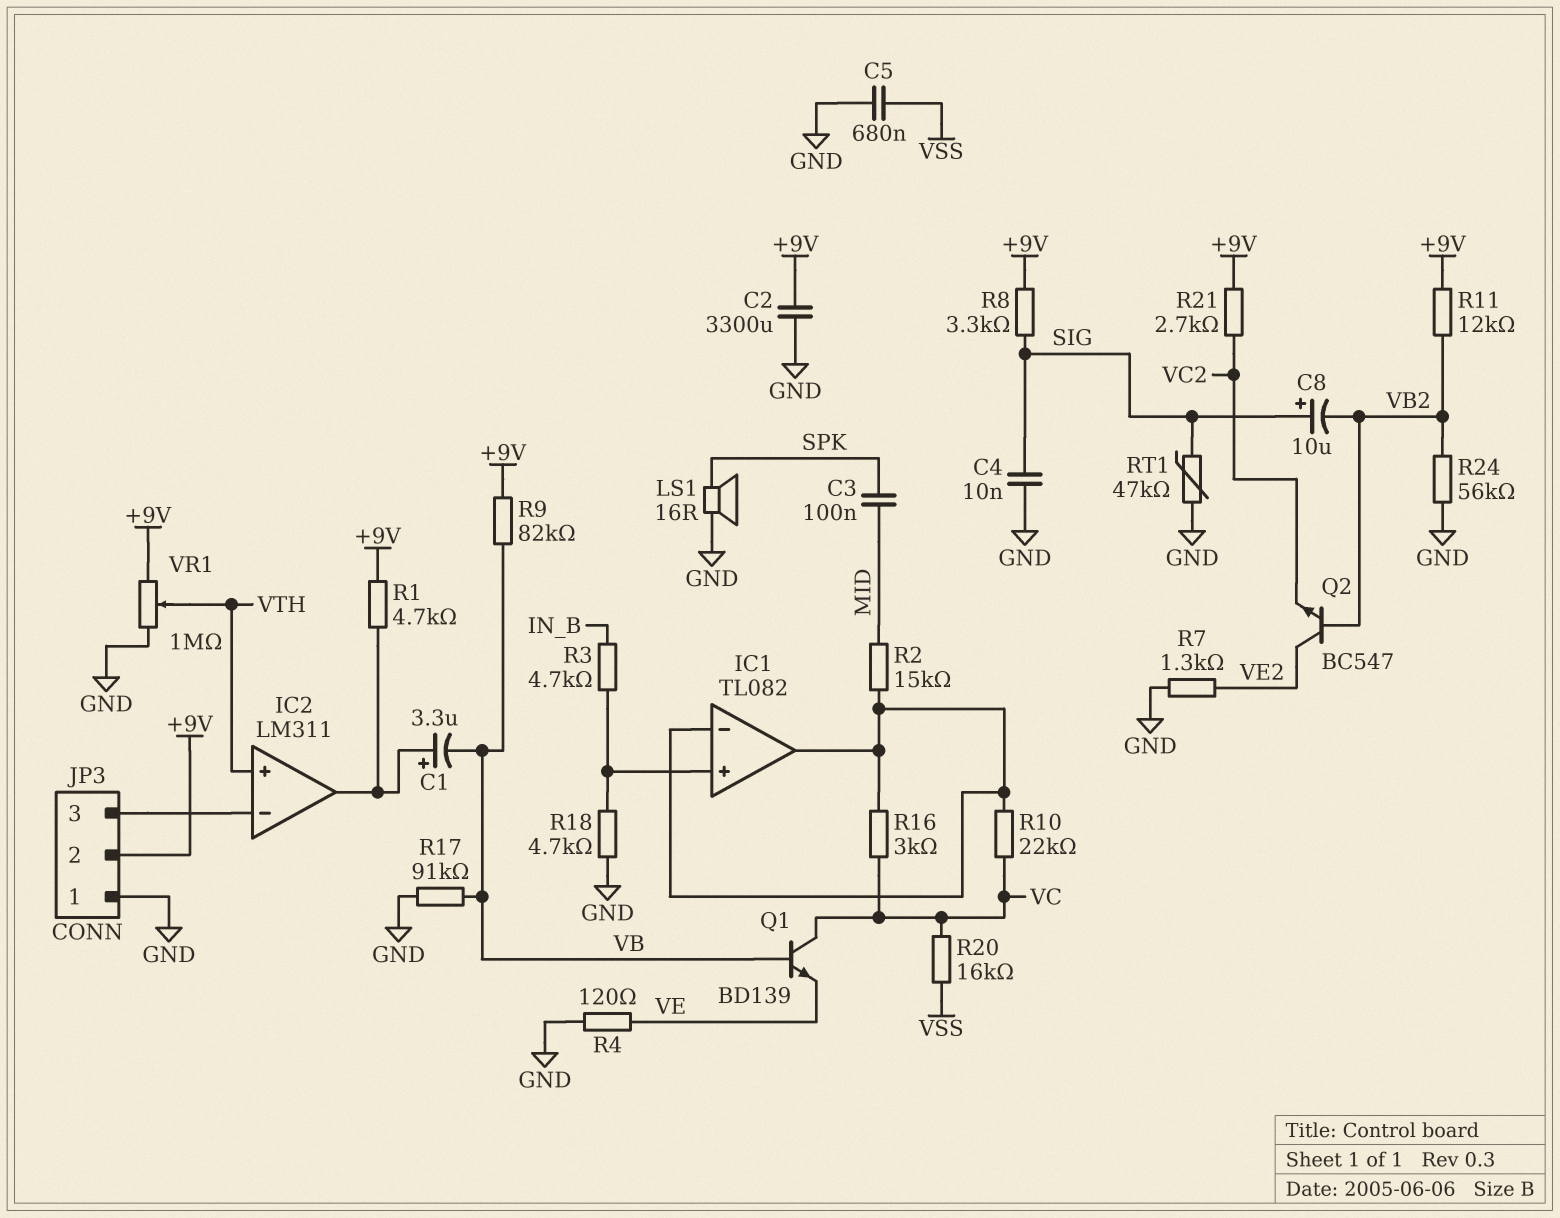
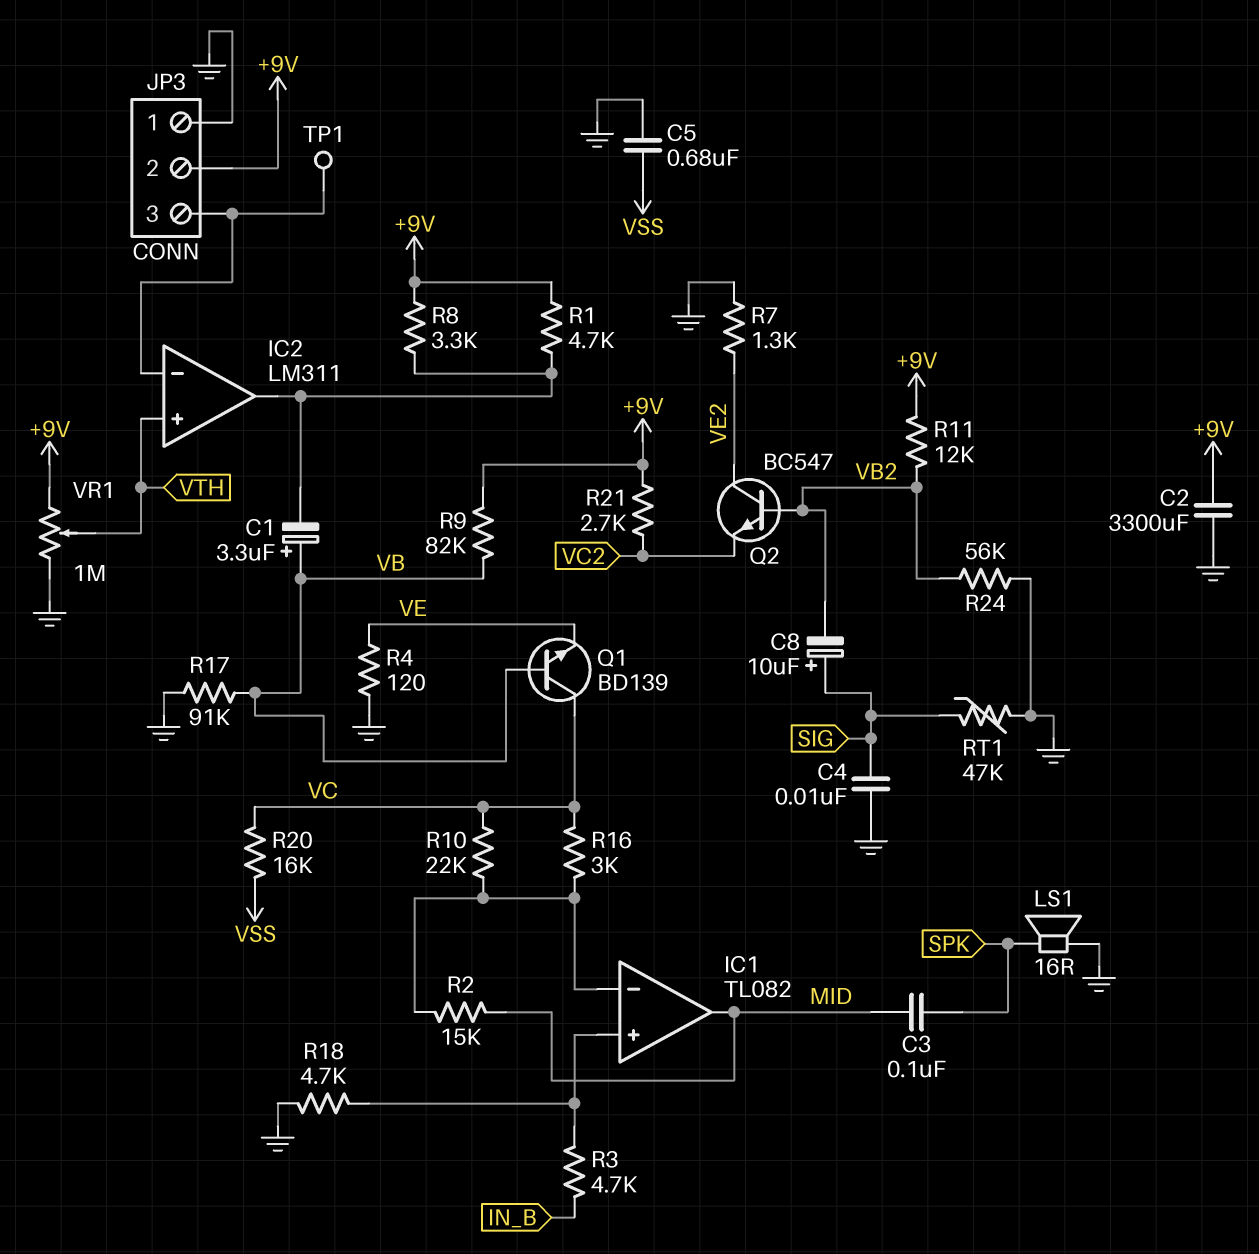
C1: 3.3uF (plus IC2/out, minus VB) -> 3.3uF (plus VB, minus IC2/out)
IC1 pin out: IC1/in- -> MID
R8: 3.3k (+9V, SIG) -> 3.3k (+9V, IC2/out)
TP1: none -> test point (IC2/in-)

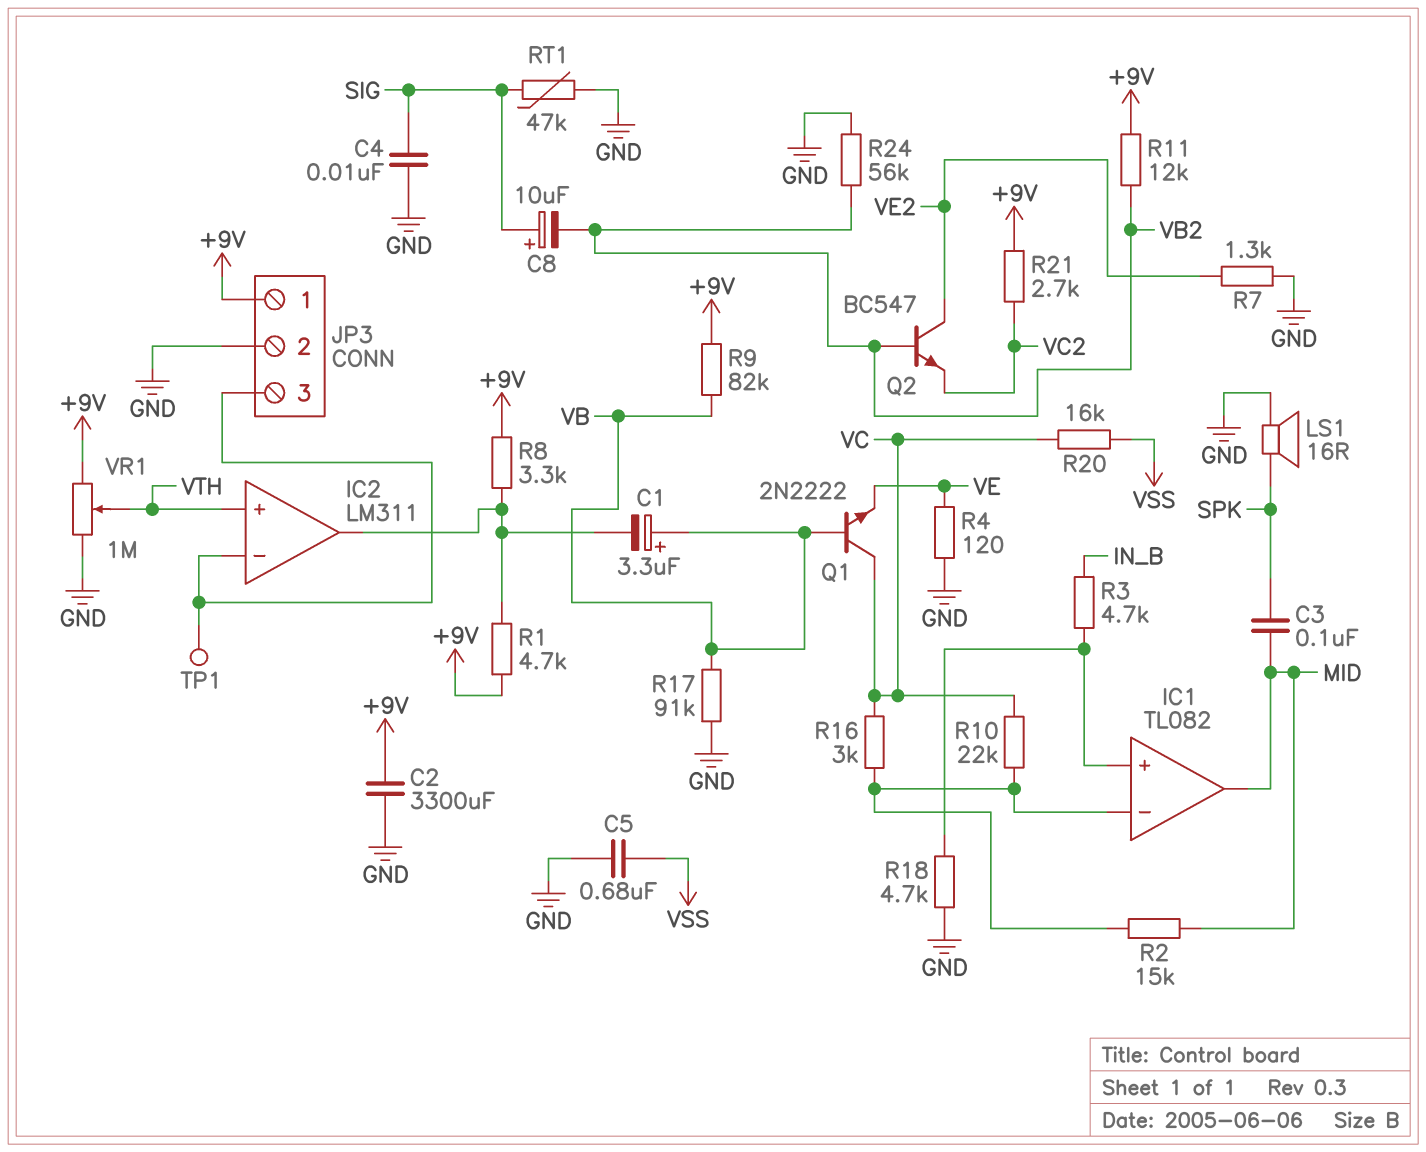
JP3 pin 1: GND -> +9V
JP3 pin 2: +9V -> GND
Q1: NPN BD139 (B VB, C VC, E VE) -> NPN 2N2222 (B VB, C VC, E VE)

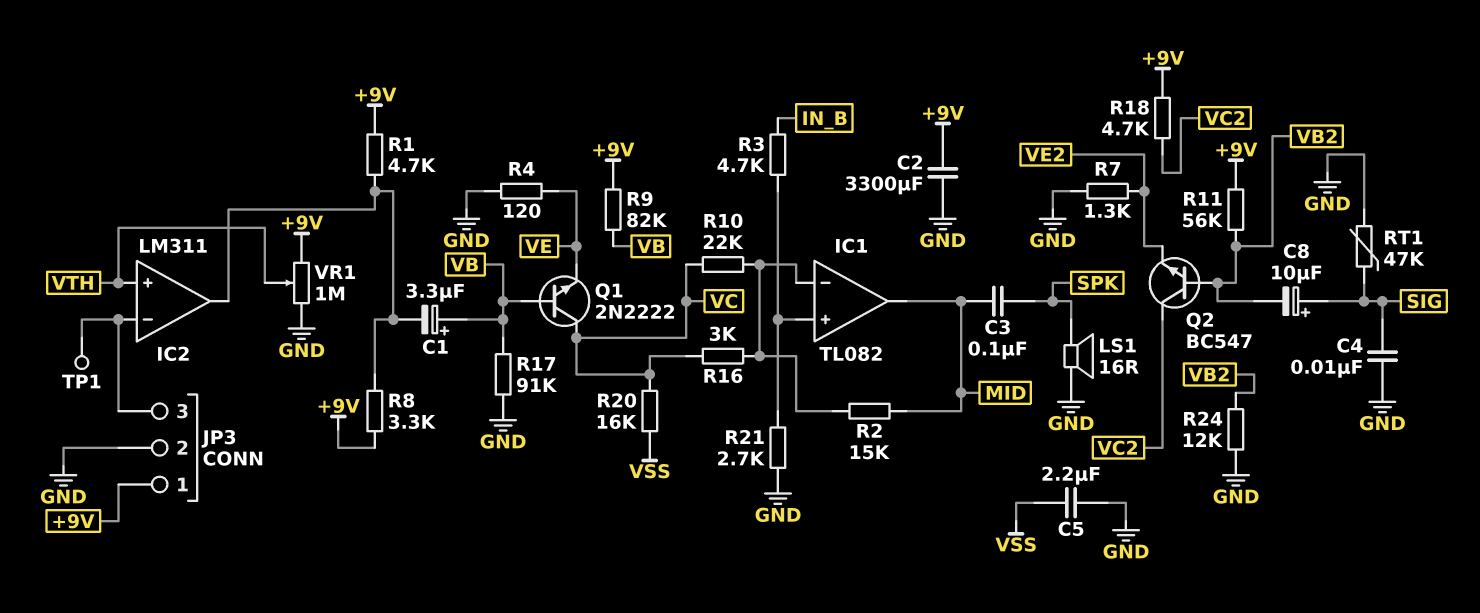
C5: 680nF (GND, VSS) -> 2.2uF (GND, VSS)
Q2: NPN BC547 (B VB2, C VE2, E VC2) -> NPN BC547 (B VB2, C VC2, E VE2)
R11: 12k (+9V, VB2) -> 56k (+9V, VB2)
R18: 4.7k (GND, IC1/in+) -> 4.7k (+9V, VC2)
R21: 2.7k (+9V, VC2) -> 2.7k (GND, IC1/in+)
R24: 56k (GND, VB2) -> 12k (GND, VB2)

